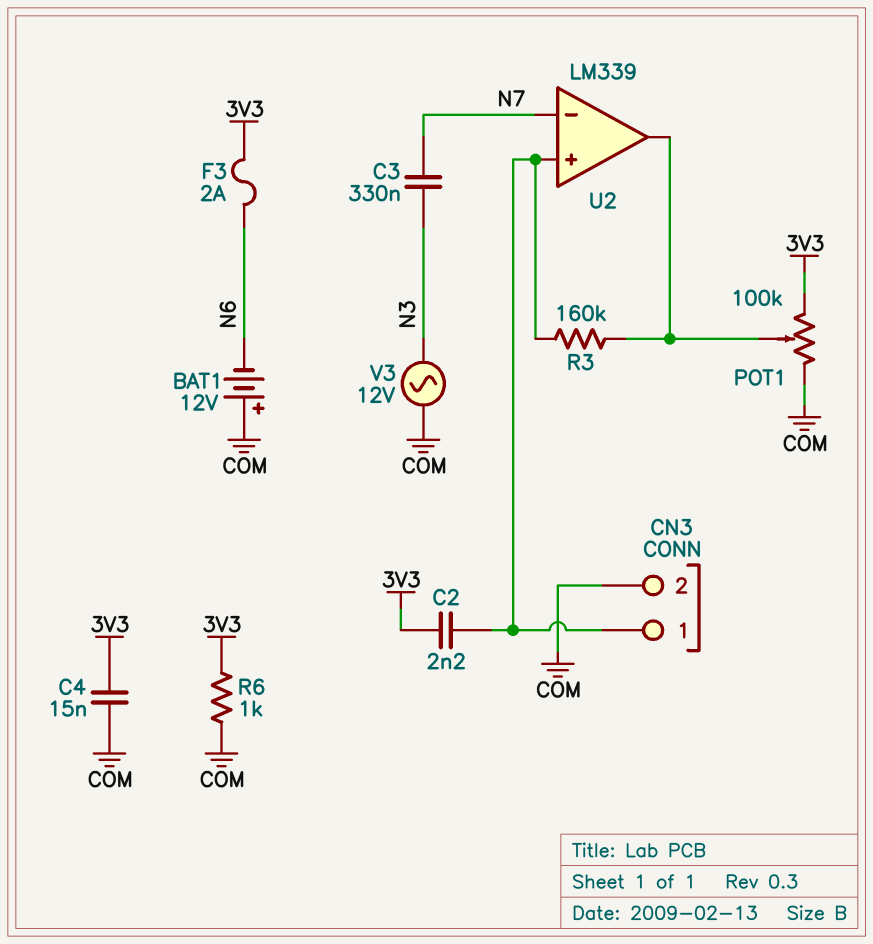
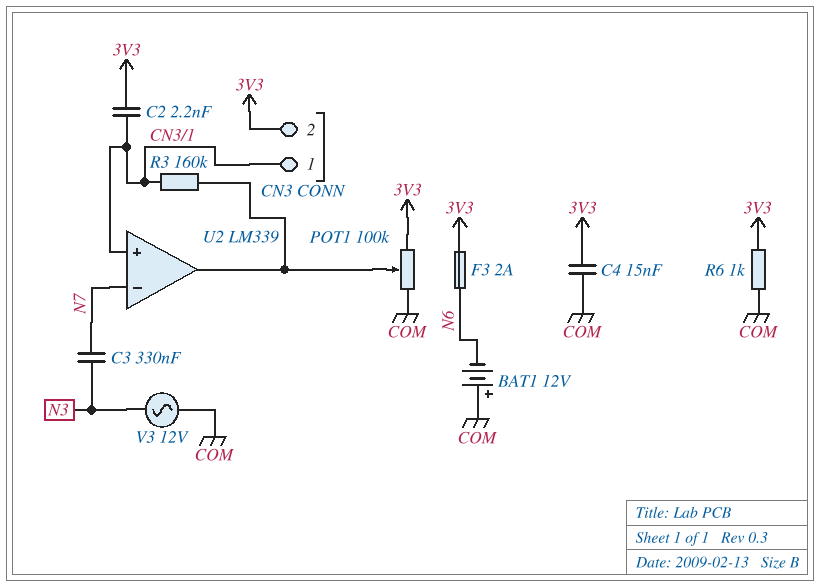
CN3 pin 2: COM -> 3V3

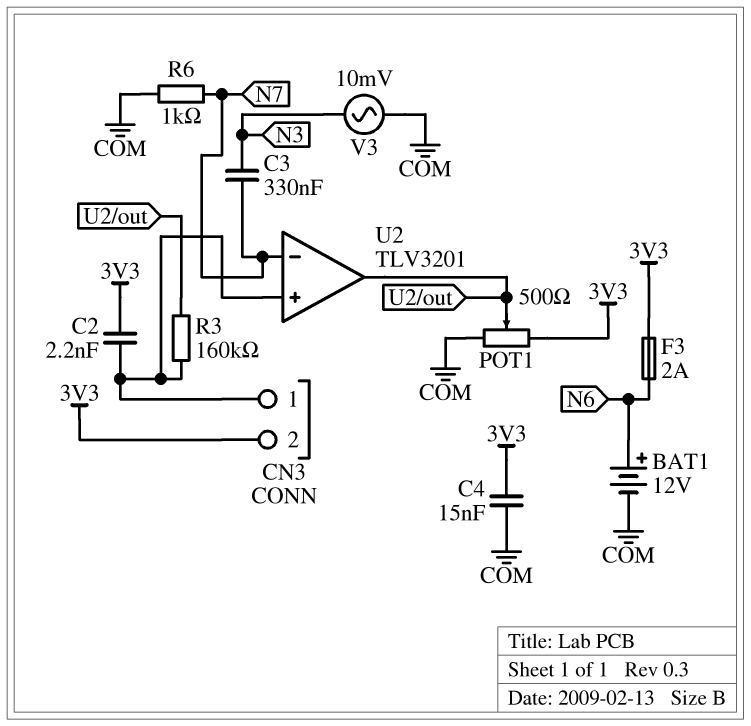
BAT1: 12V (plus COM, minus N6) -> 12V (plus N6, minus COM)
POT1: 100k (3V3, COM, wiper U2/out) -> 500 (3V3, COM, wiper U2/out)
R6: 1k (3V3, COM) -> 1k (COM, N7)
U2: LM339 -> TLV3201
V3: AC 12V (COM, N3) -> AC 10mV (COM, N3)

